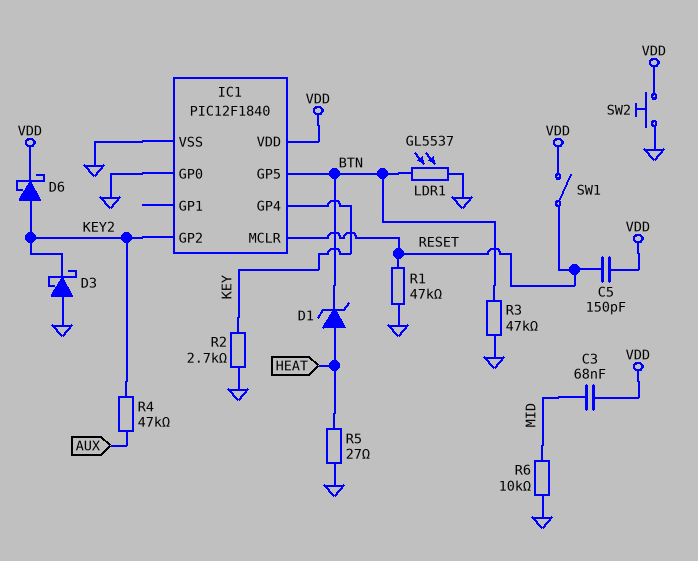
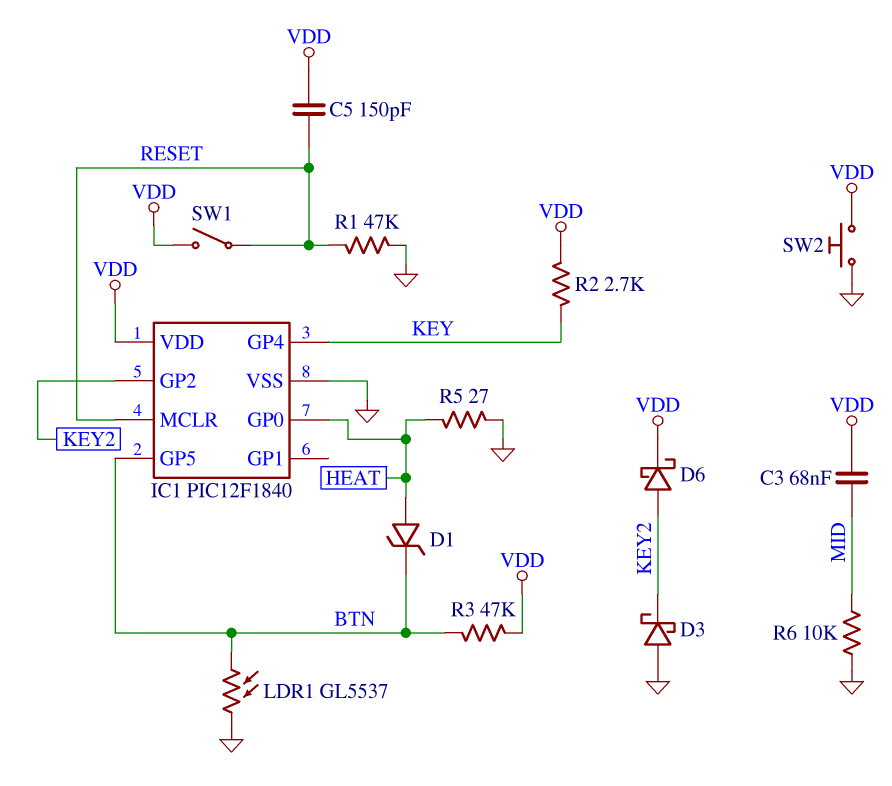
IC1 pin GP0: GND -> HEAT
R2: 2.7k (GND, KEY) -> 2.7k (KEY, VDD)
R3: 47k (BTN, GND) -> 47k (BTN, VDD)
R4: 47k (AUX, KEY2) -> none

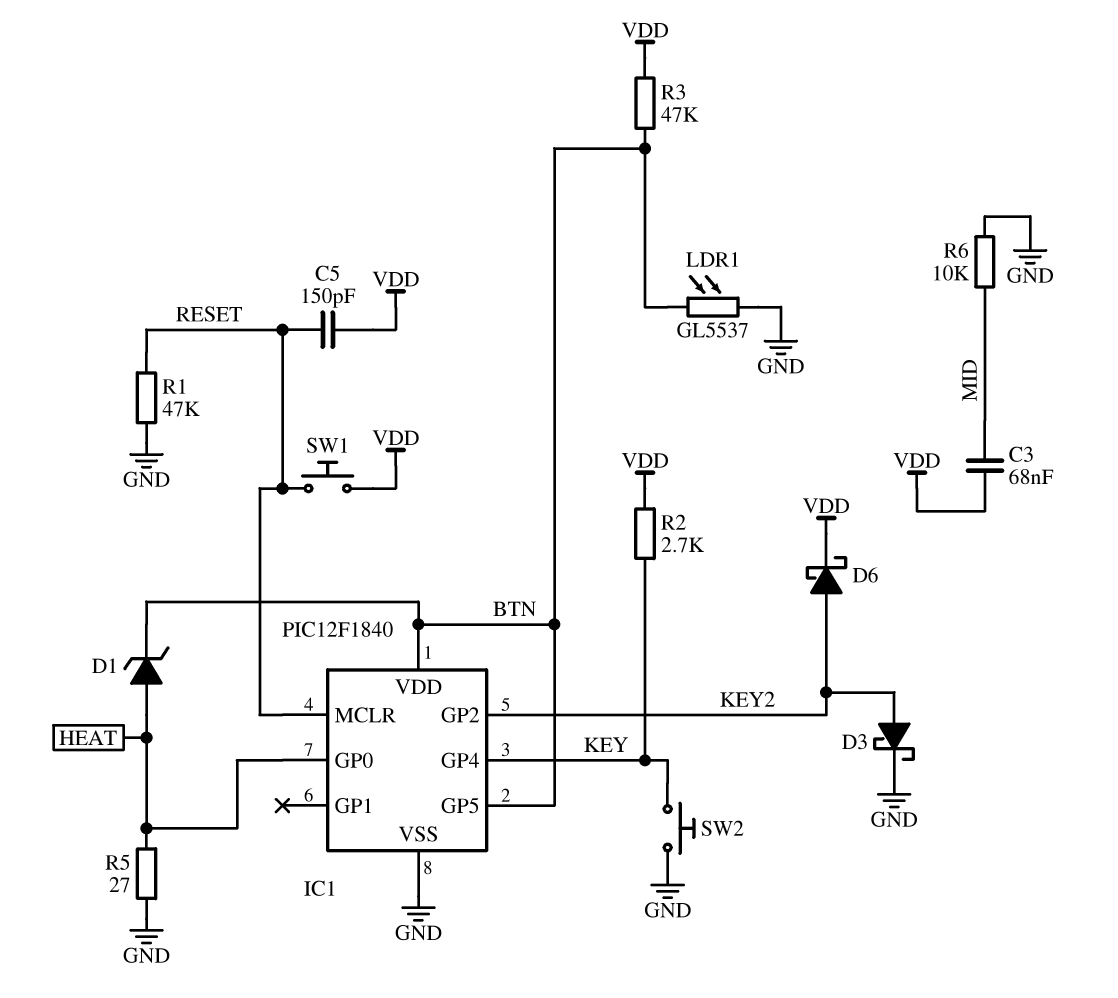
D3: schottky (A GND, K KEY2) -> schottky (A KEY2, K GND)
IC1 pin VDD: VDD -> BTN
SW1: switch (RESET, VDD) -> button (RESET, VDD)
SW2: button (GND, VDD) -> button (GND, KEY)

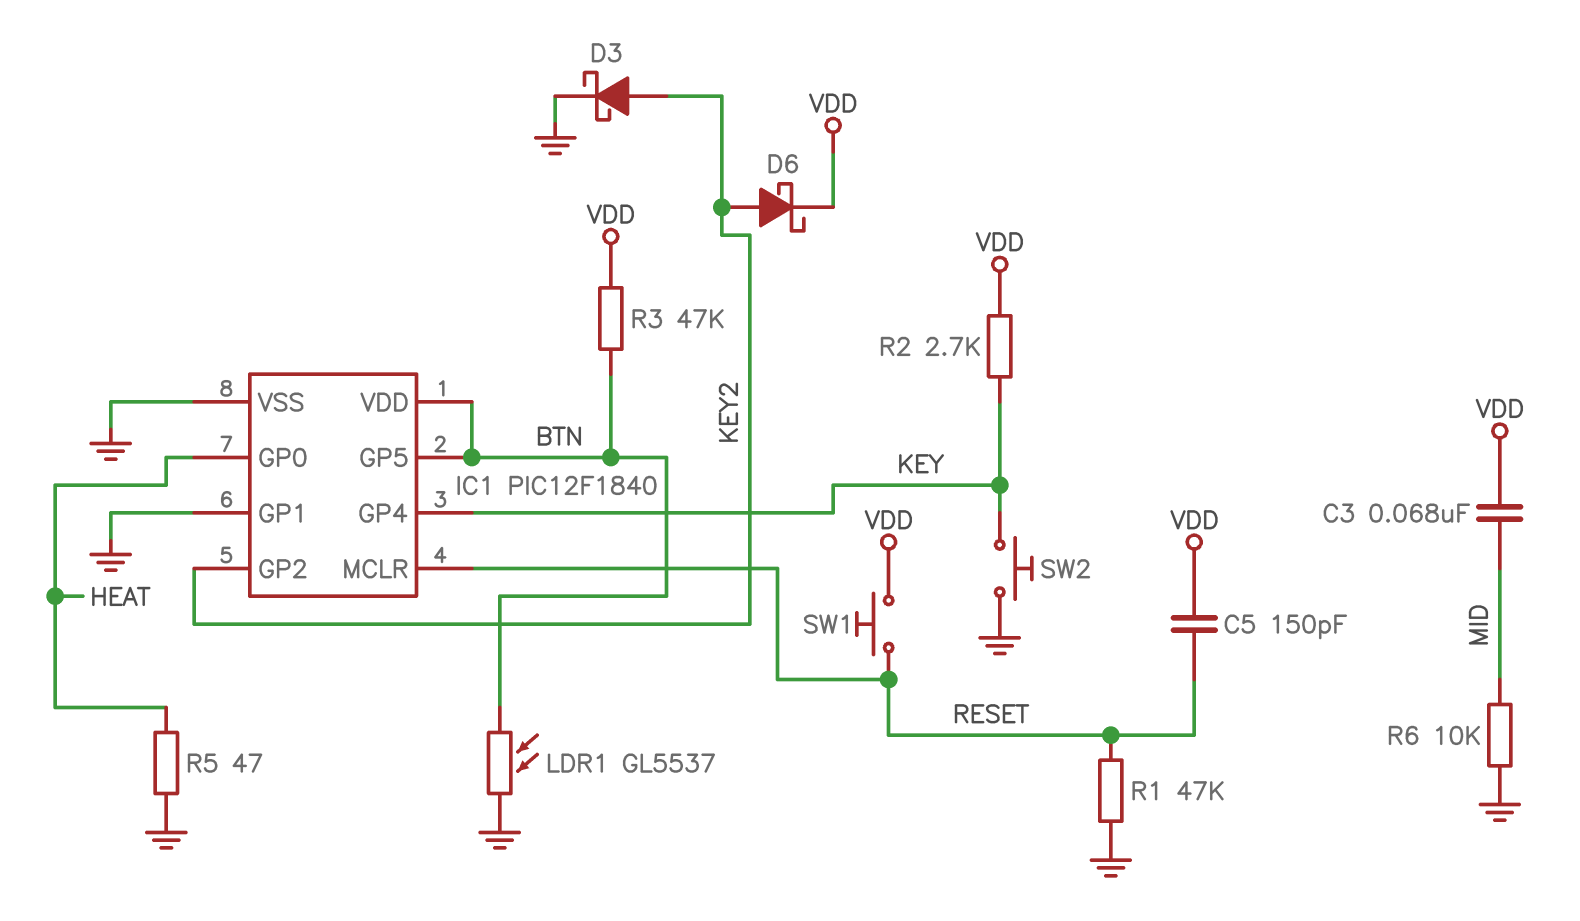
D1: zener (A HEAT, K BTN) -> none
IC1 pin GP1: none -> GND
R5: 27 (GND, HEAT) -> 47 (GND, HEAT)

